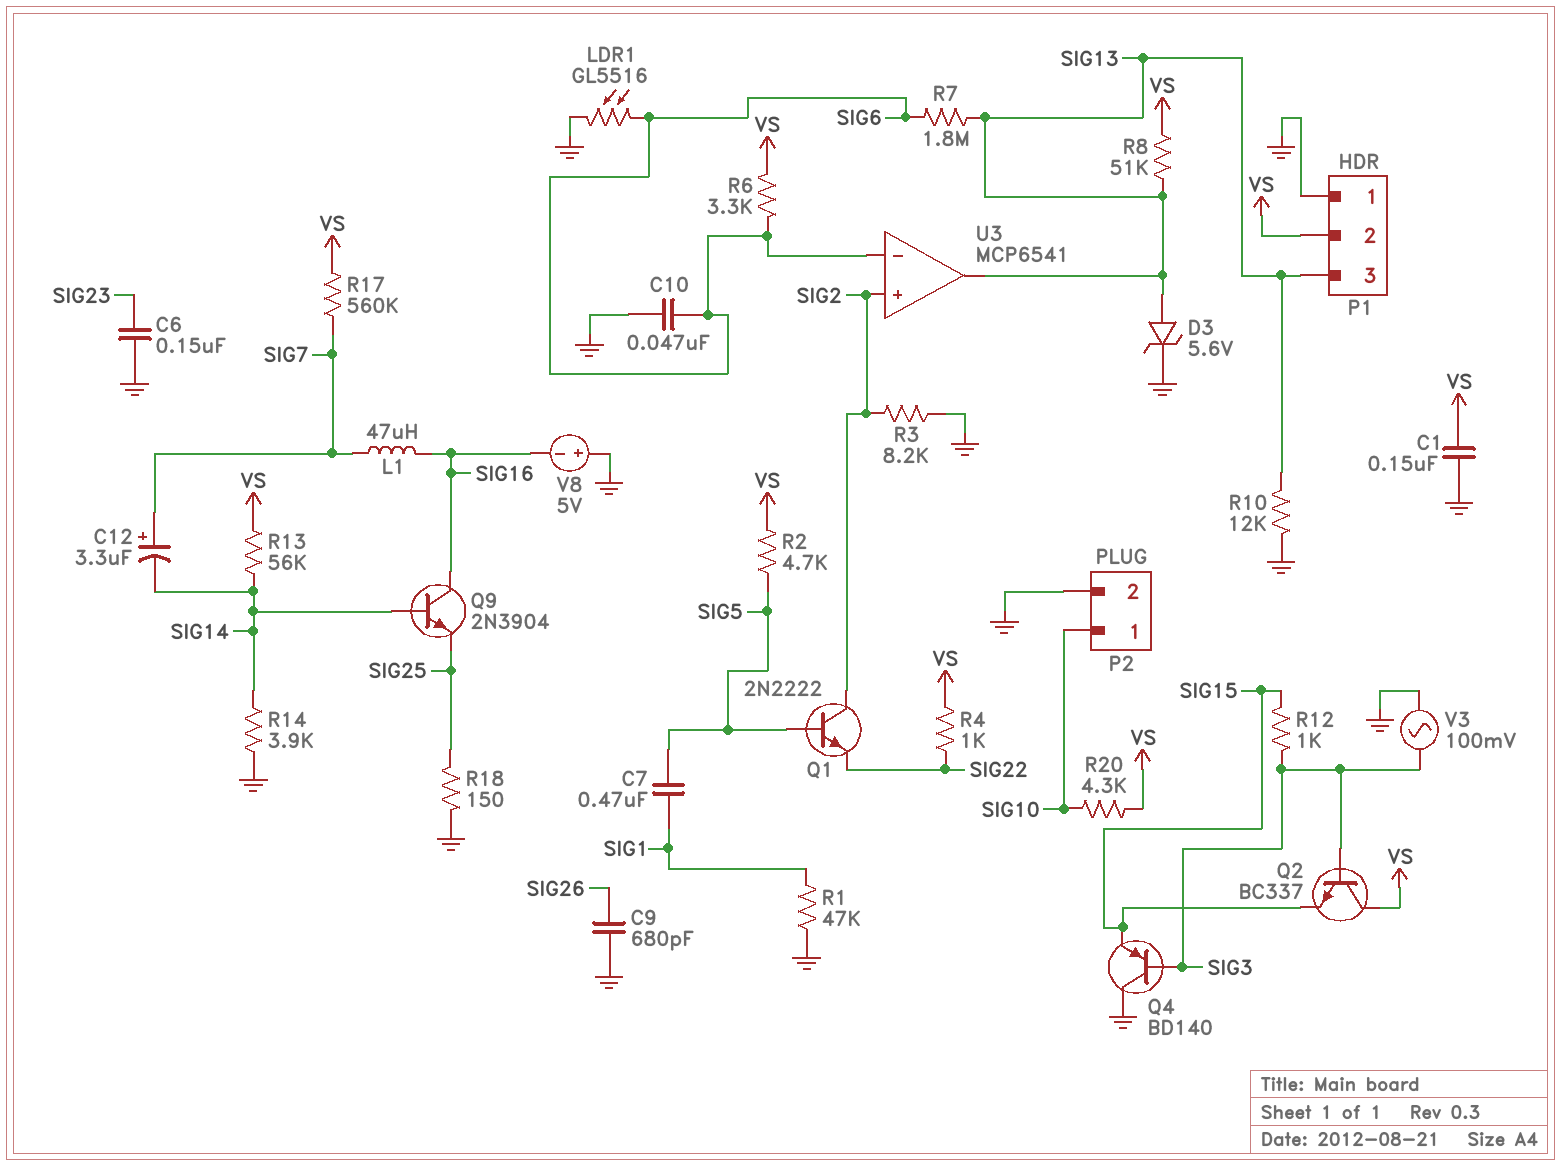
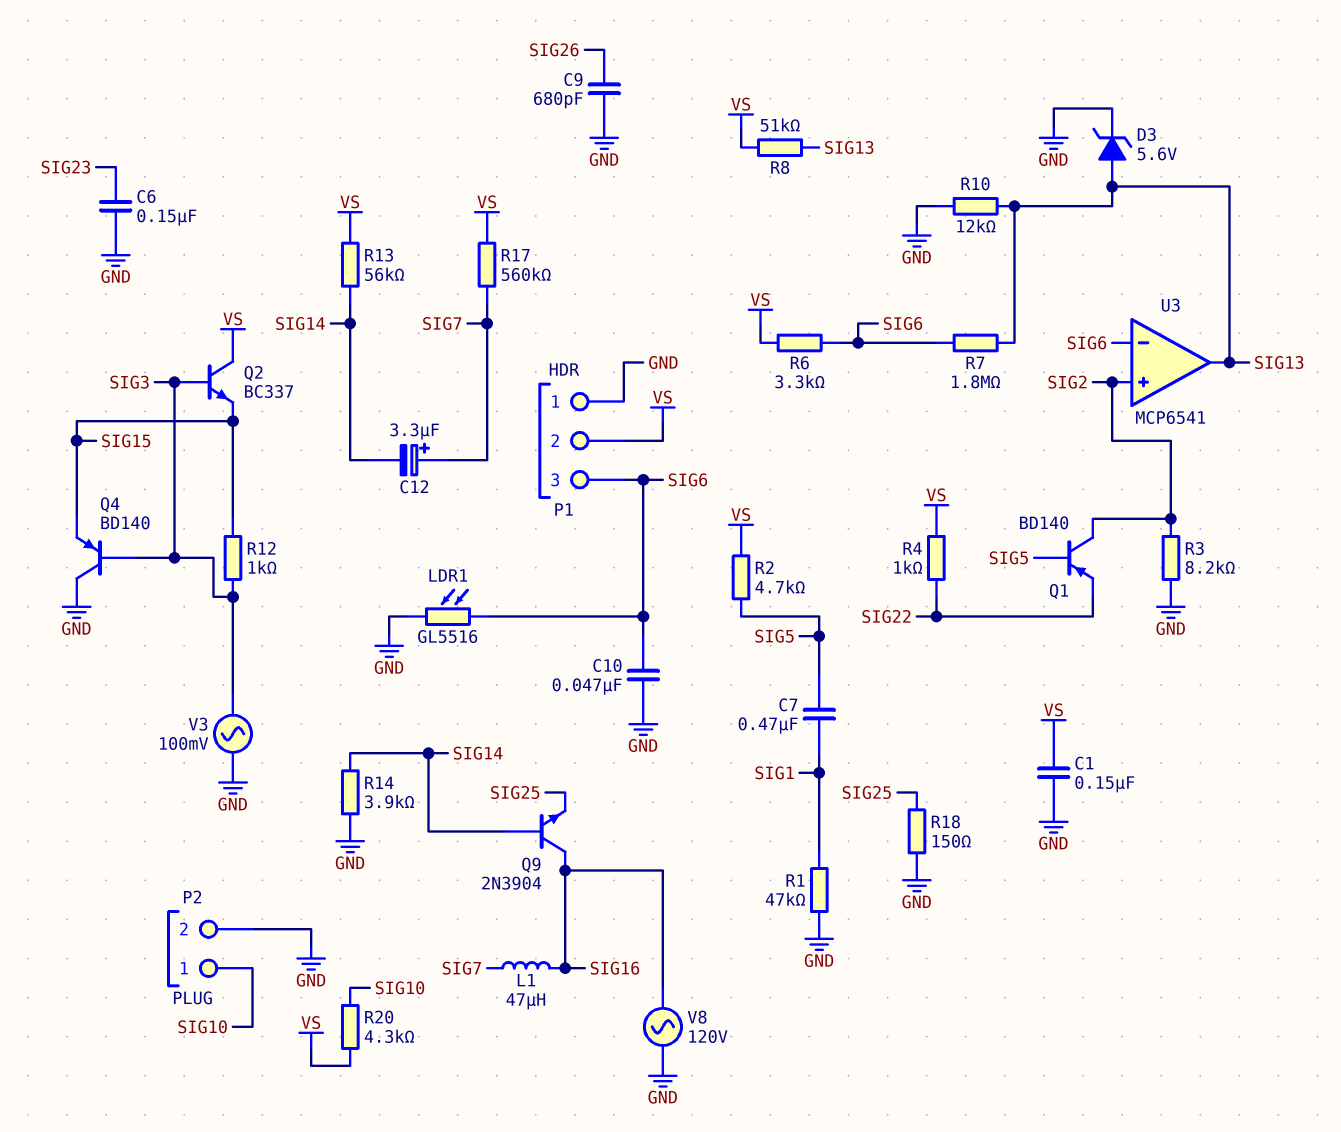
P1 pin 3: SIG13 -> SIG6
Q1: NPN 2N2222 (B SIG5, C SIG2, E SIG22) -> PNP BD140 (B SIG5, C SIG2, E SIG22)
V8: 5V (plus GND, minus SIG16) -> AC 120V (GND, SIG16)

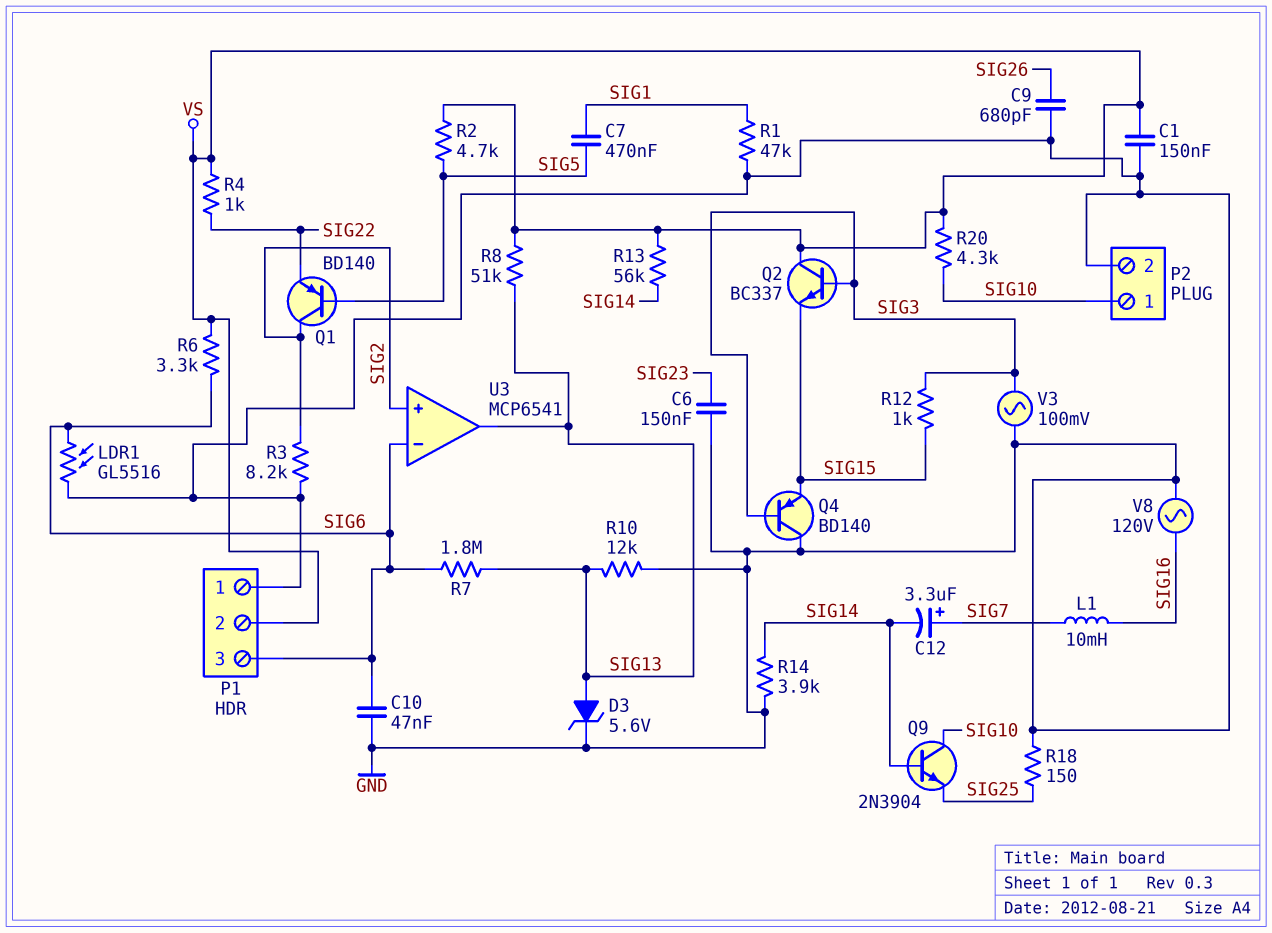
L1: 47uH (SIG7, SIG16) -> 10mH (SIG7, SIG16)
Q9: NPN 2N3904 (B SIG14, C SIG16, E SIG25) -> NPN 2N3904 (B SIG14, C SIG10, E SIG25)
R17: 560k (SIG7, VS) -> none

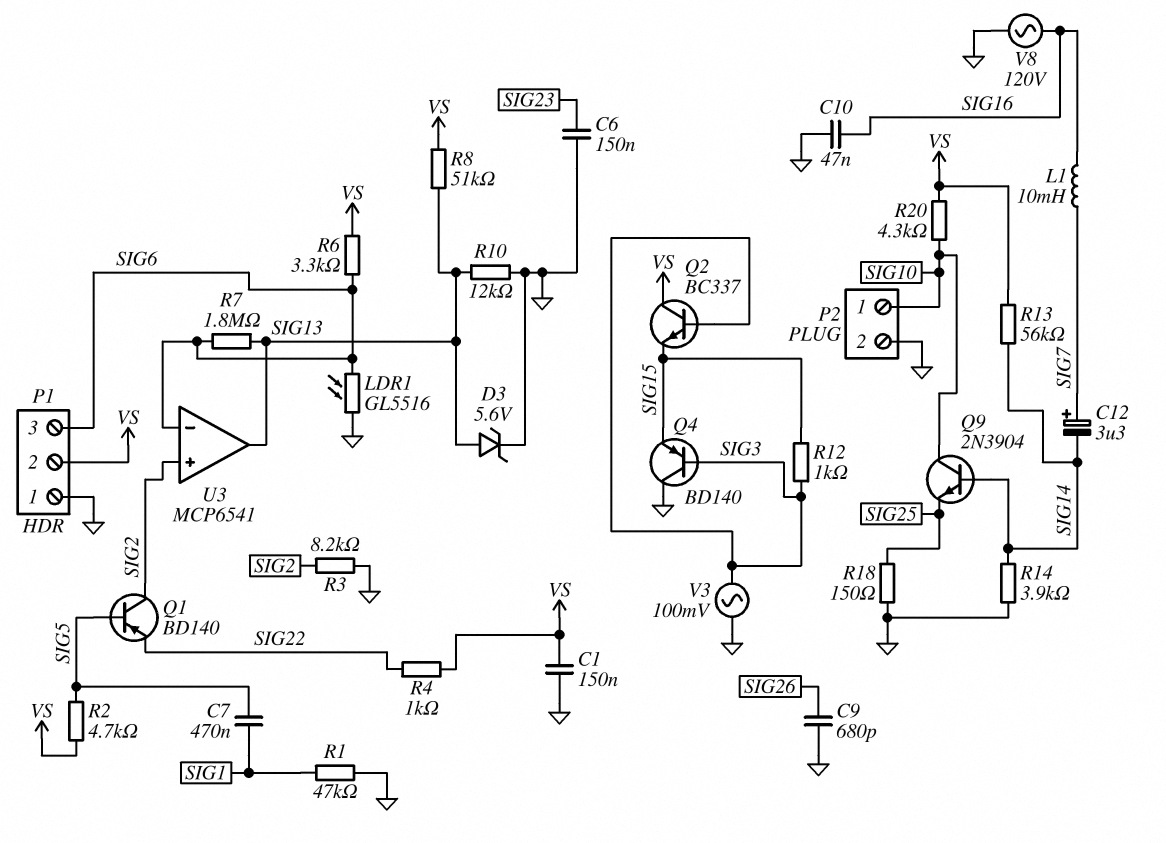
C10: 47nF (GND, SIG6) -> 47nF (GND, SIG16)

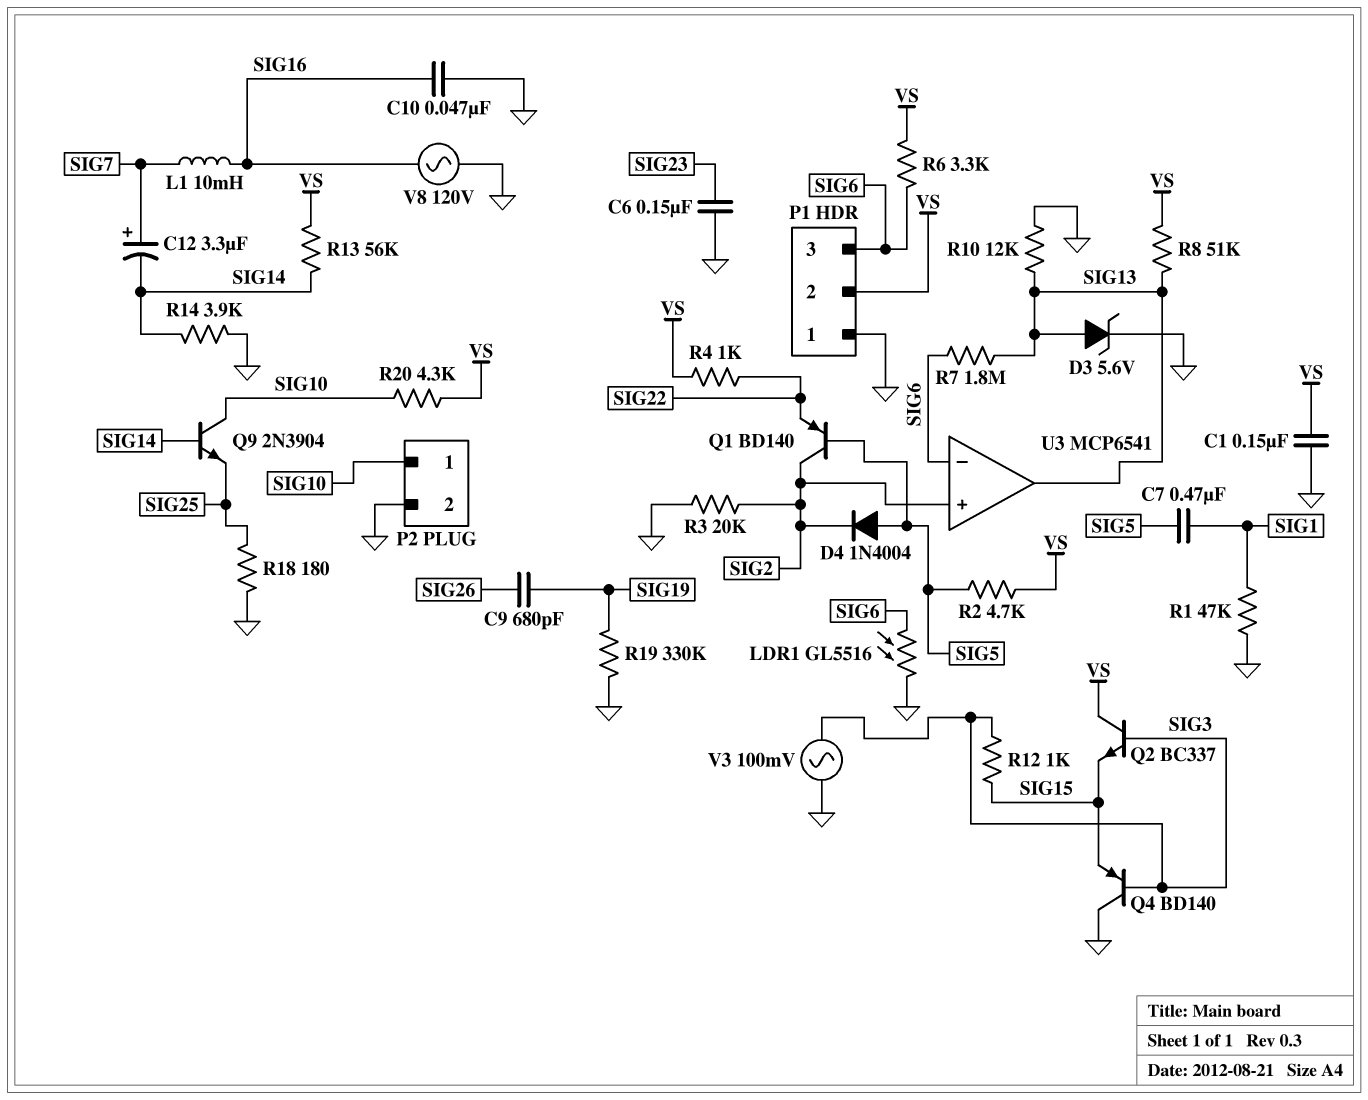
C9: 680pF (GND, SIG26) -> 680pF (SIG19, SIG26)
D4: none -> diode 1N4004 (A SIG5, K SIG2)
R3: 8.2k (GND, SIG2) -> 20k (GND, SIG2)
R18: 150 (GND, SIG25) -> 180 (GND, SIG25)
R19: none -> 330k (GND, SIG19)

